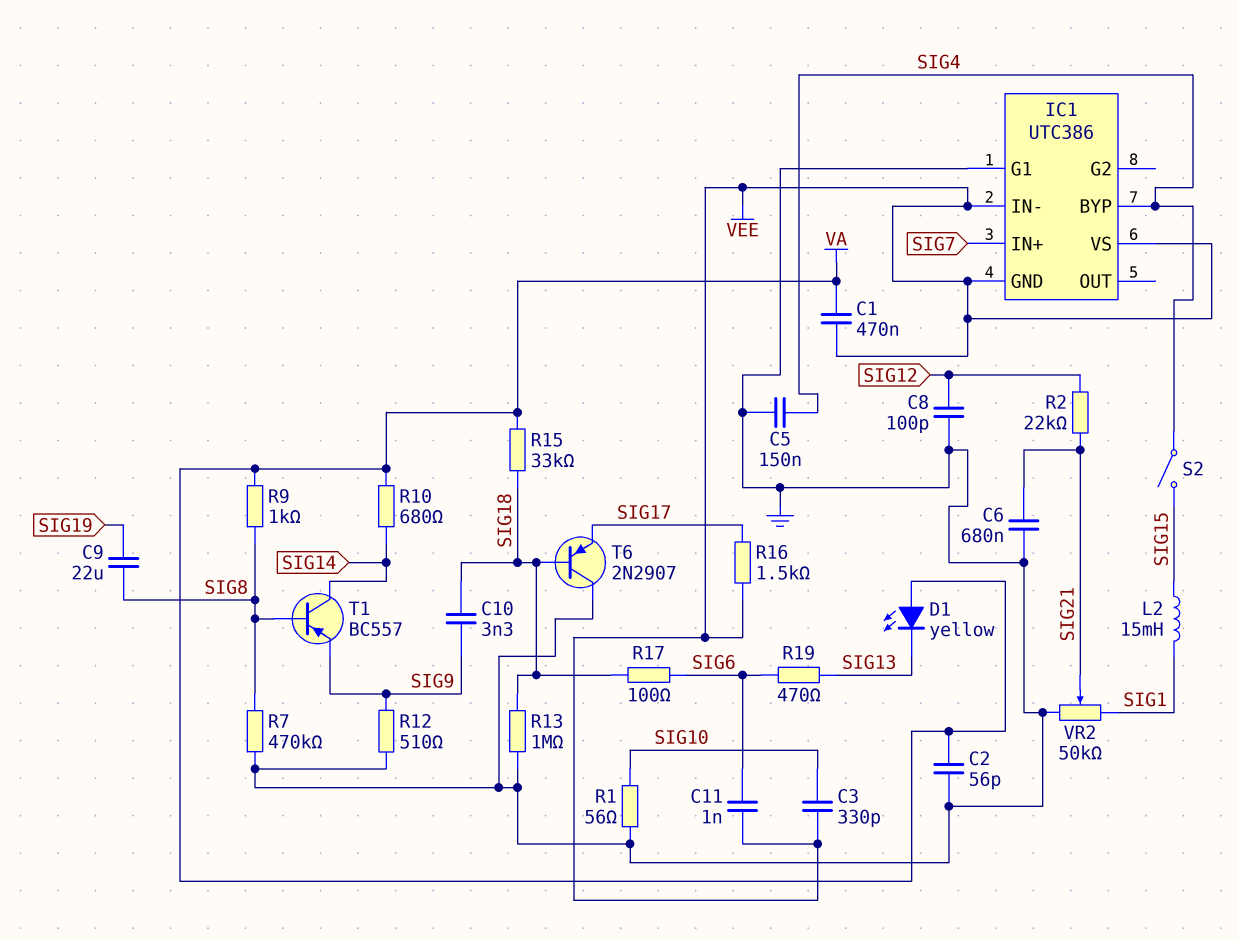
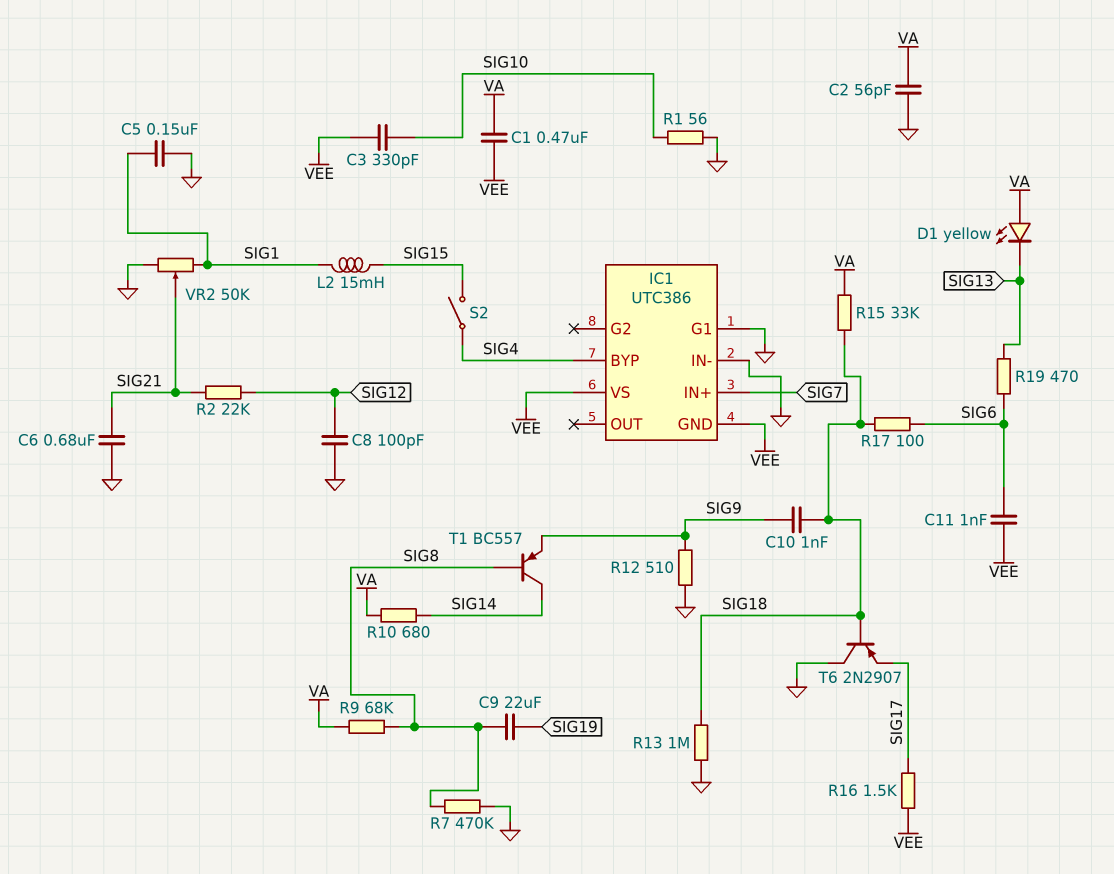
C5: 150nF (GND, SIG4) -> 150nF (GND, SIG1)
C10: 3.3nF (SIG9, SIG18) -> 1nF (SIG9, SIG18)
IC1 pin IN-: VEE -> GND
R9: 1k (SIG8, VA) -> 68k (SIG8, VA)

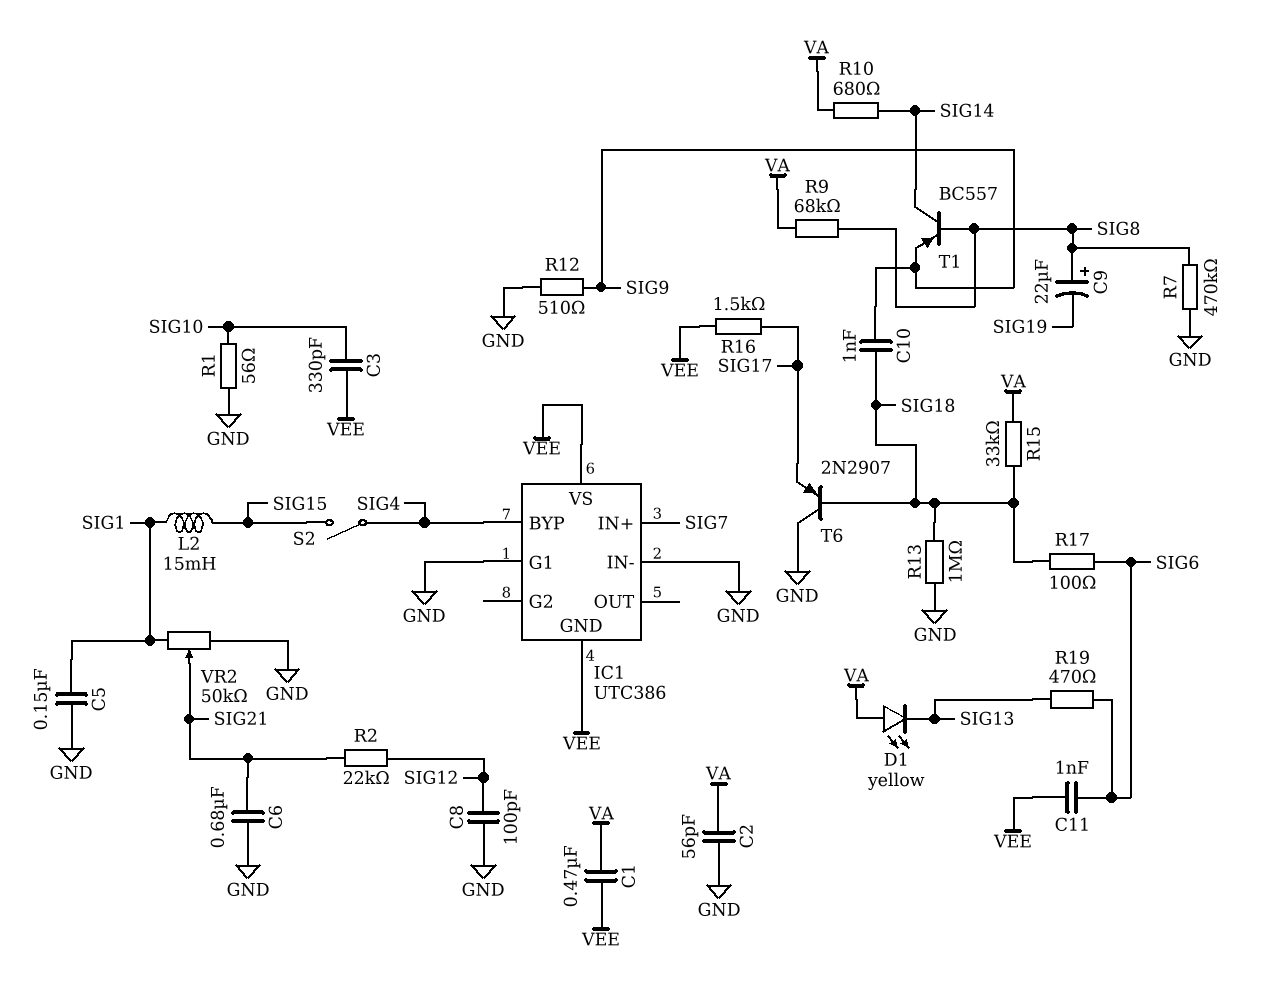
C9: 22uF (SIG8, SIG19) -> 22uF (plus SIG8, minus SIG19)

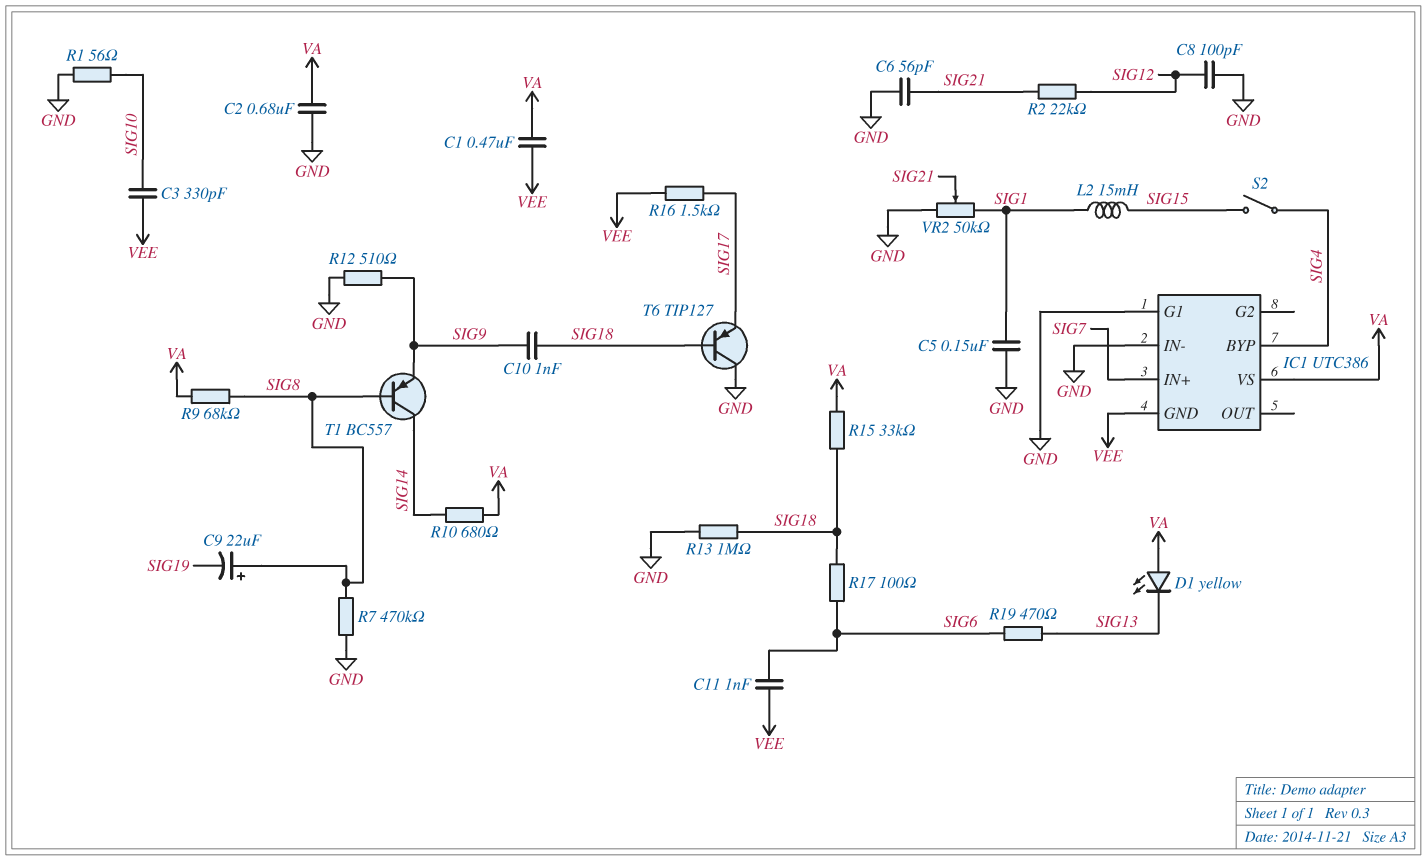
C2: 56pF (GND, VA) -> 680nF (GND, VA)
C6: 680nF (GND, SIG21) -> 56pF (GND, SIG21)
IC1 pin VS: VEE -> VA
T6: PNP 2N2907 (B SIG18, C GND, E SIG17) -> PNP TIP127 (B SIG18, C GND, E SIG17)

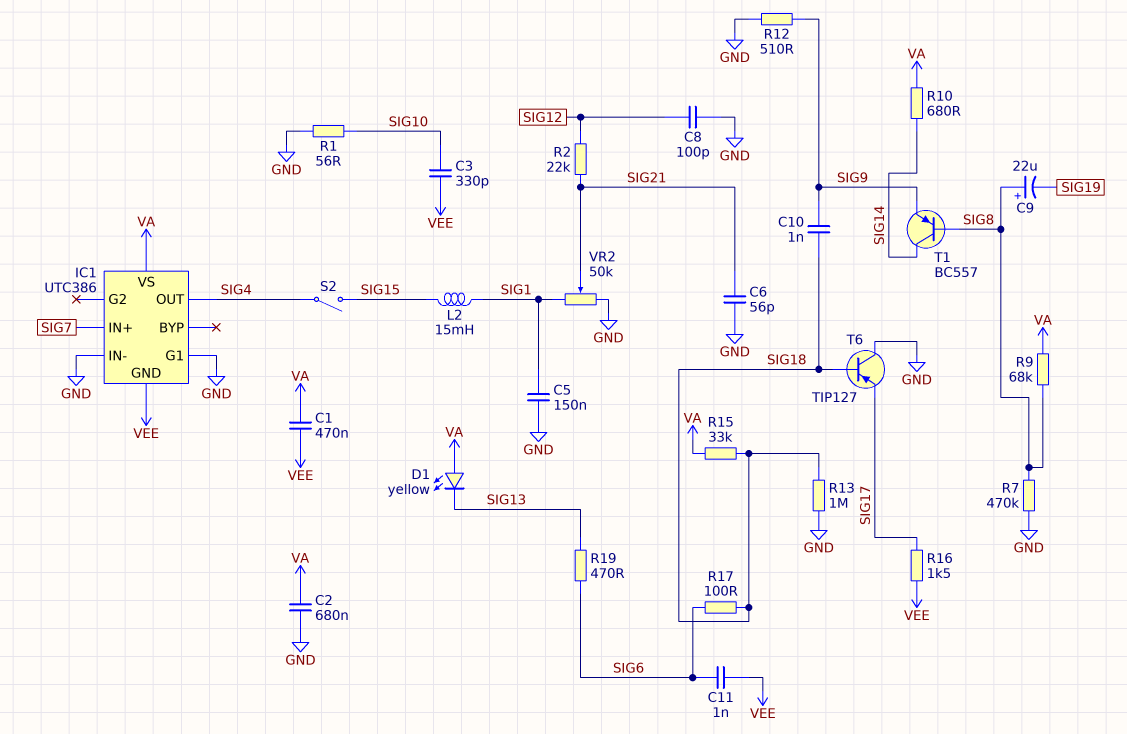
IC1 pin BYP: SIG4 -> none
IC1 pin OUT: none -> SIG4

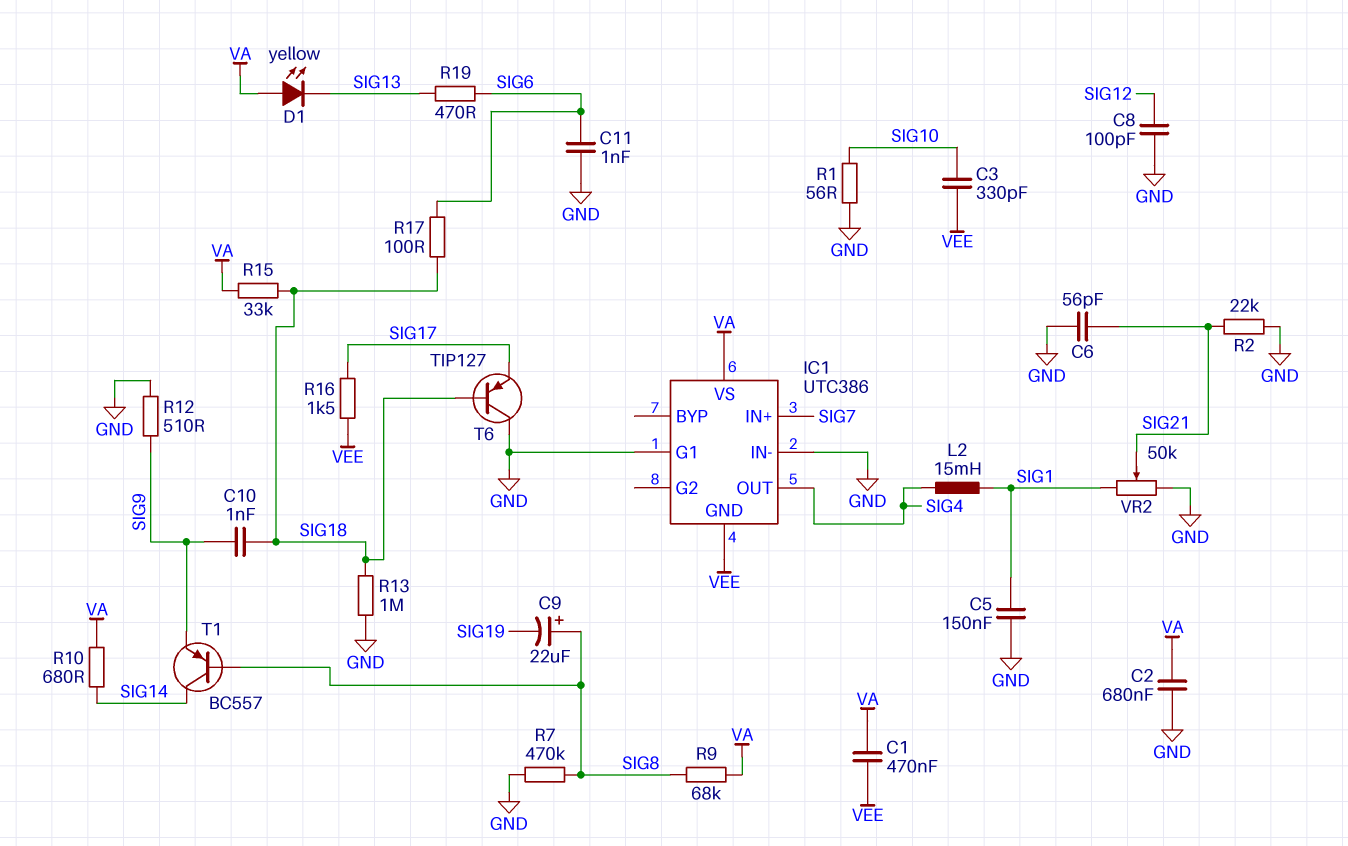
C11: 1nF (SIG6, VEE) -> 1nF (GND, SIG6)
L2: 15mH (SIG1, SIG15) -> 15mH (SIG1, SIG4)
R2: 22k (SIG12, SIG21) -> 22k (GND, SIG21)
S2: switch (SIG4, SIG15) -> none

